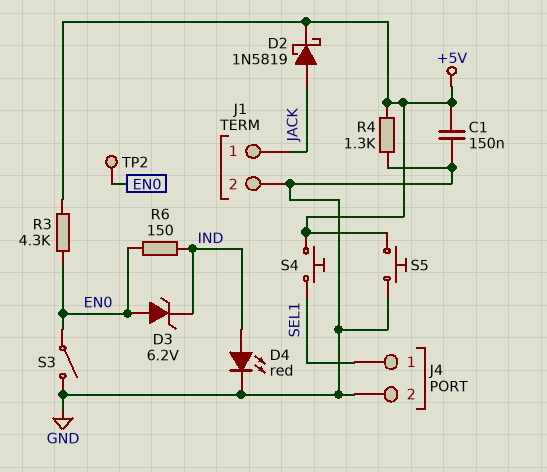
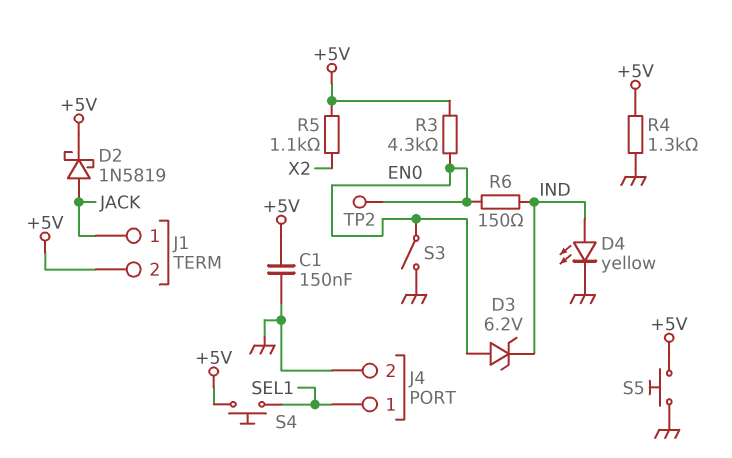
D4: LED red (A IND, K GND) -> LED yellow (A IND, K GND)
J1 pin 2: GND -> +5V
R5: none -> 1.1k (+5V, X2)

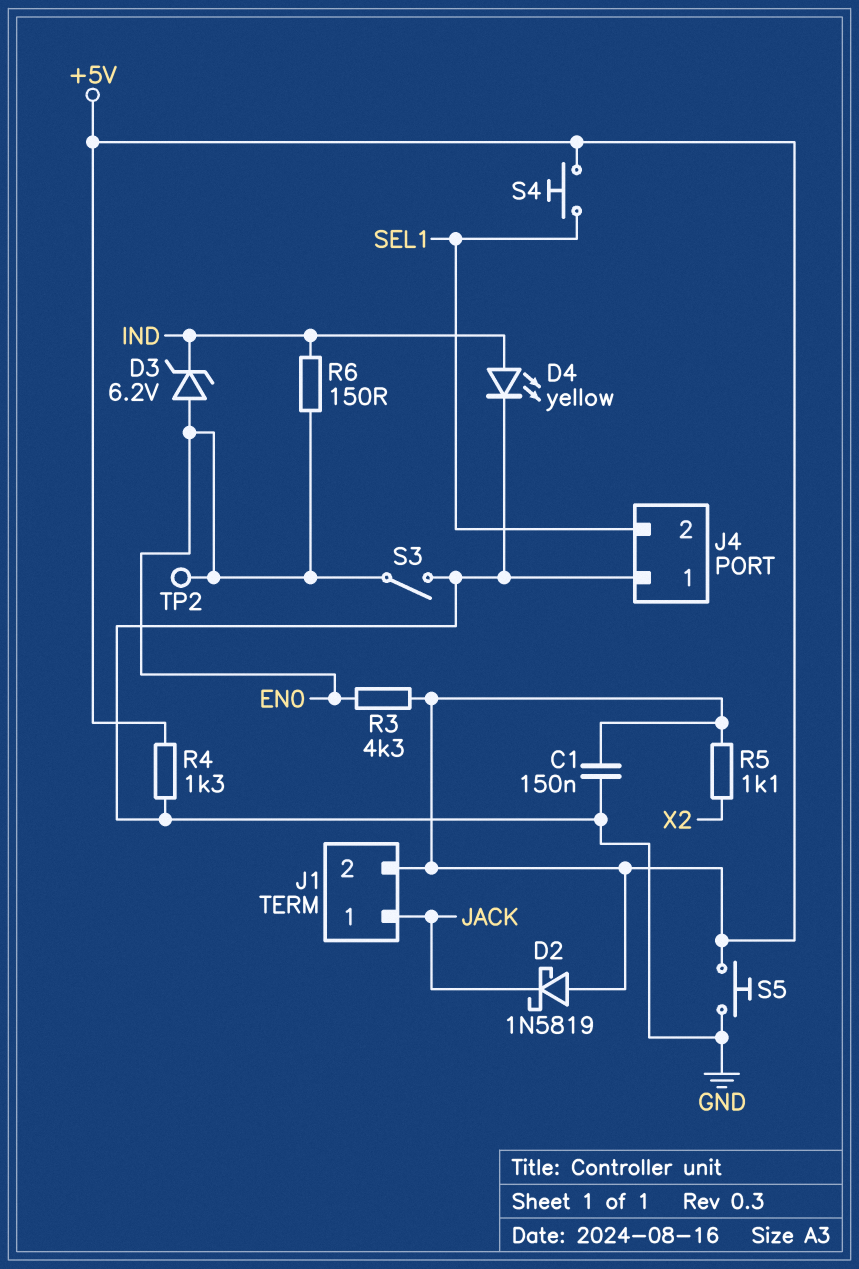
D2: schottky 1N5819 (A JACK, K +5V) -> schottky 1N5819 (A +5V, K JACK)
J4 pin 1: SEL1 -> GND
J4 pin 2: GND -> SEL1

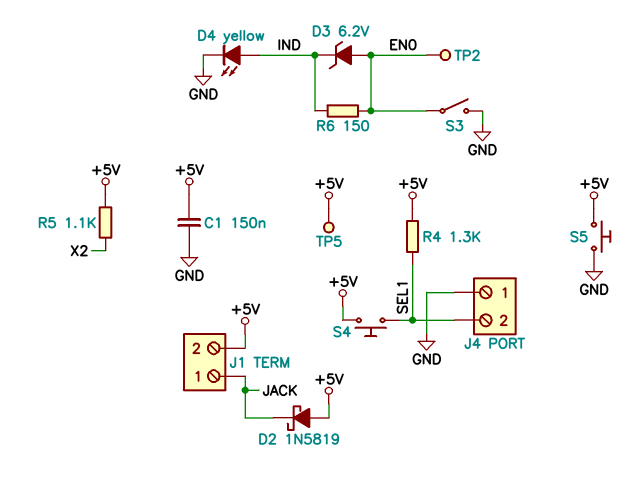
R3: 4.3k (+5V, EN0) -> none
R4: 1.3k (+5V, GND) -> 1.3k (+5V, SEL1)
TP5: none -> test point (+5V)

